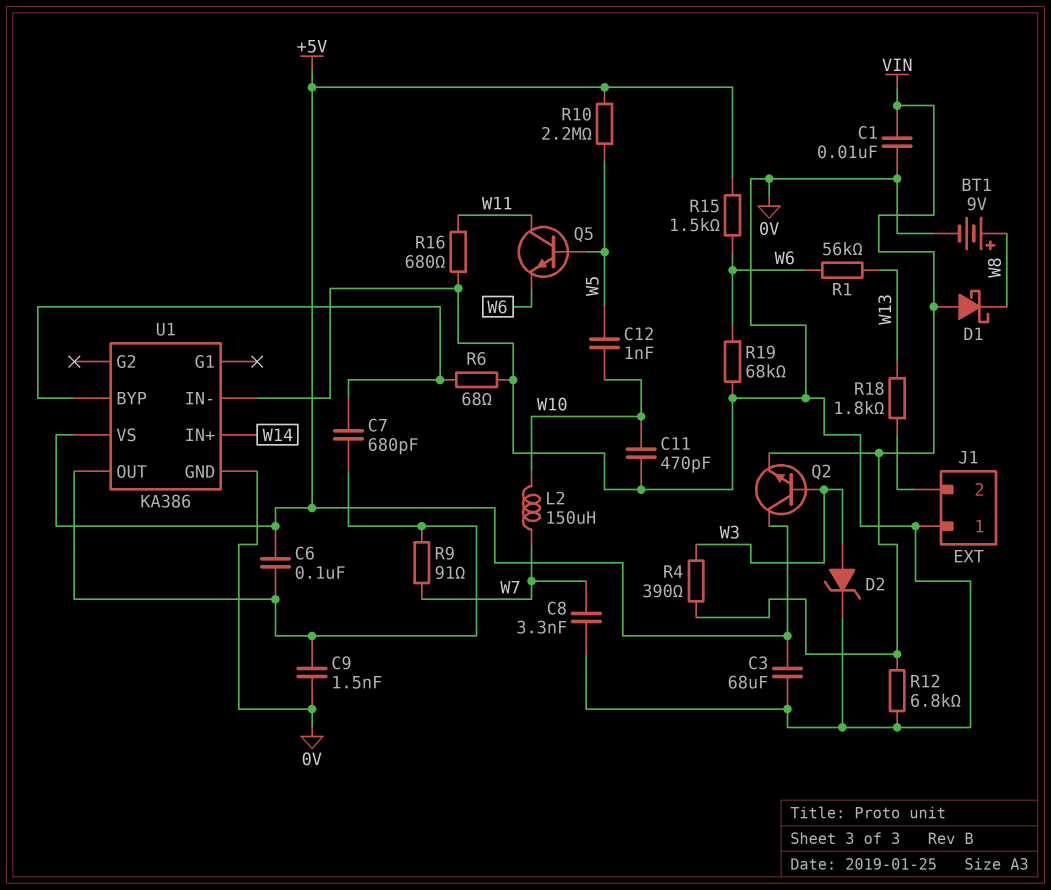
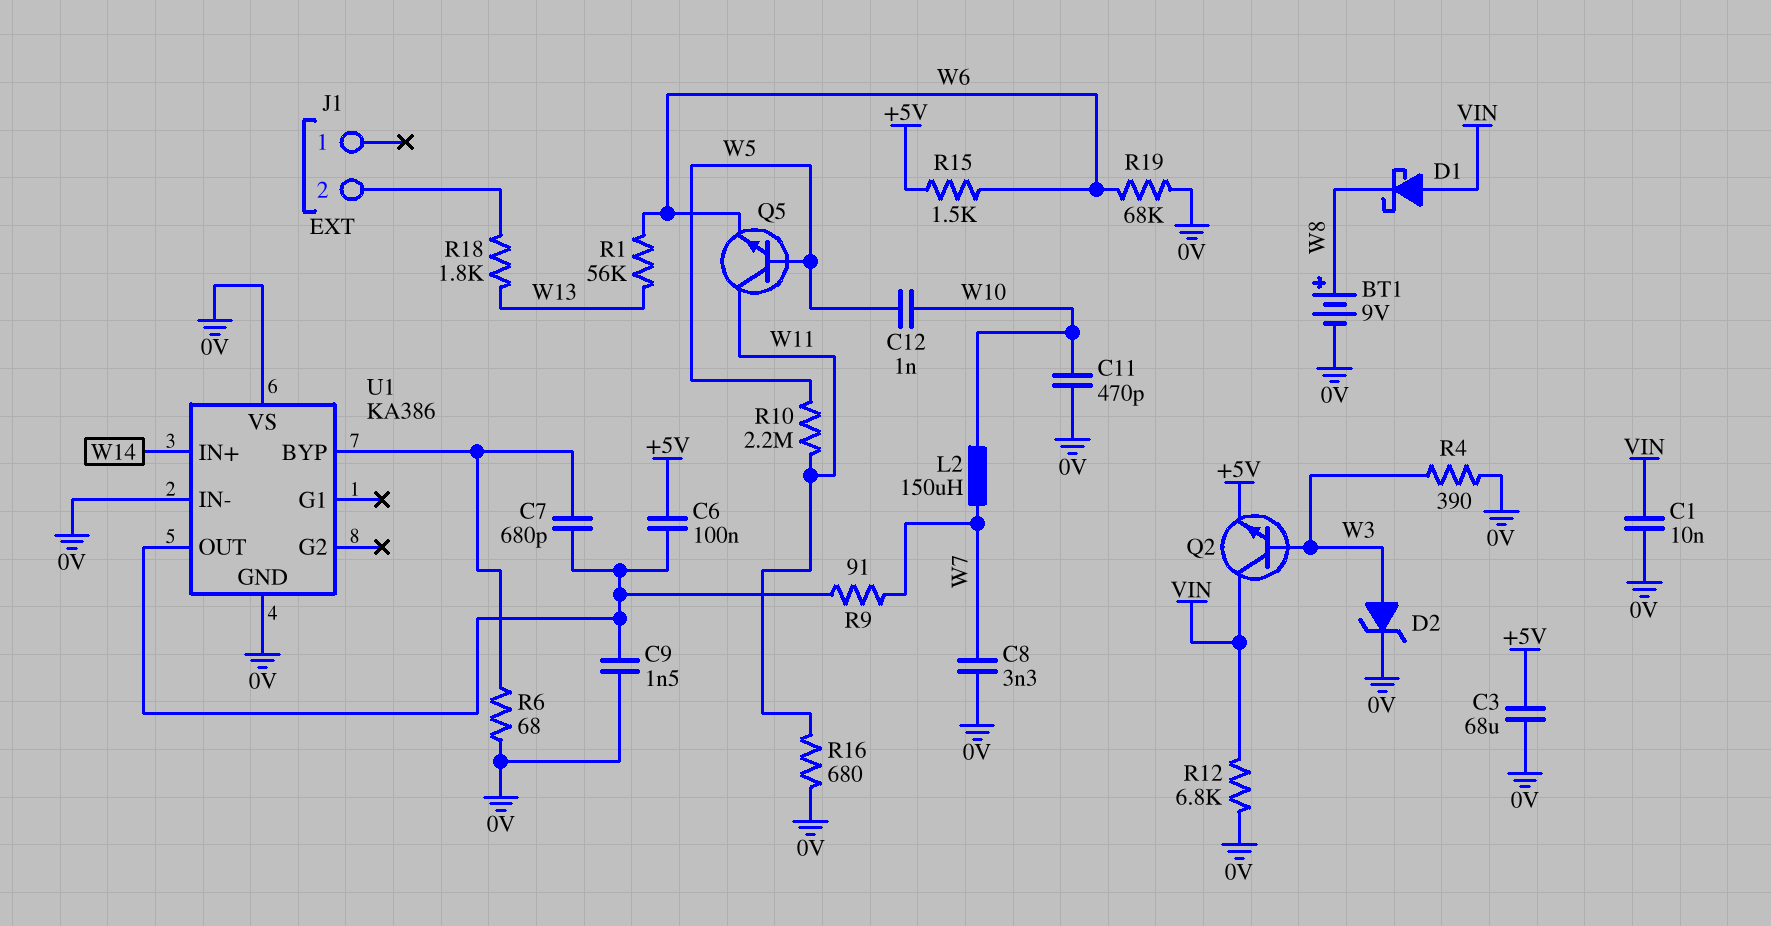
J1 pin 1: 0V -> none
Q2: NPN (B W3, C +5V, E VIN) -> NPN (B W3, C VIN, E +5V)
R4: 390 (VIN, W3) -> 390 (0V, W3)
R10: 2.2M (+5V, W5) -> 2.2M (W5, W11)
U1 pin VS: +5V -> 0V

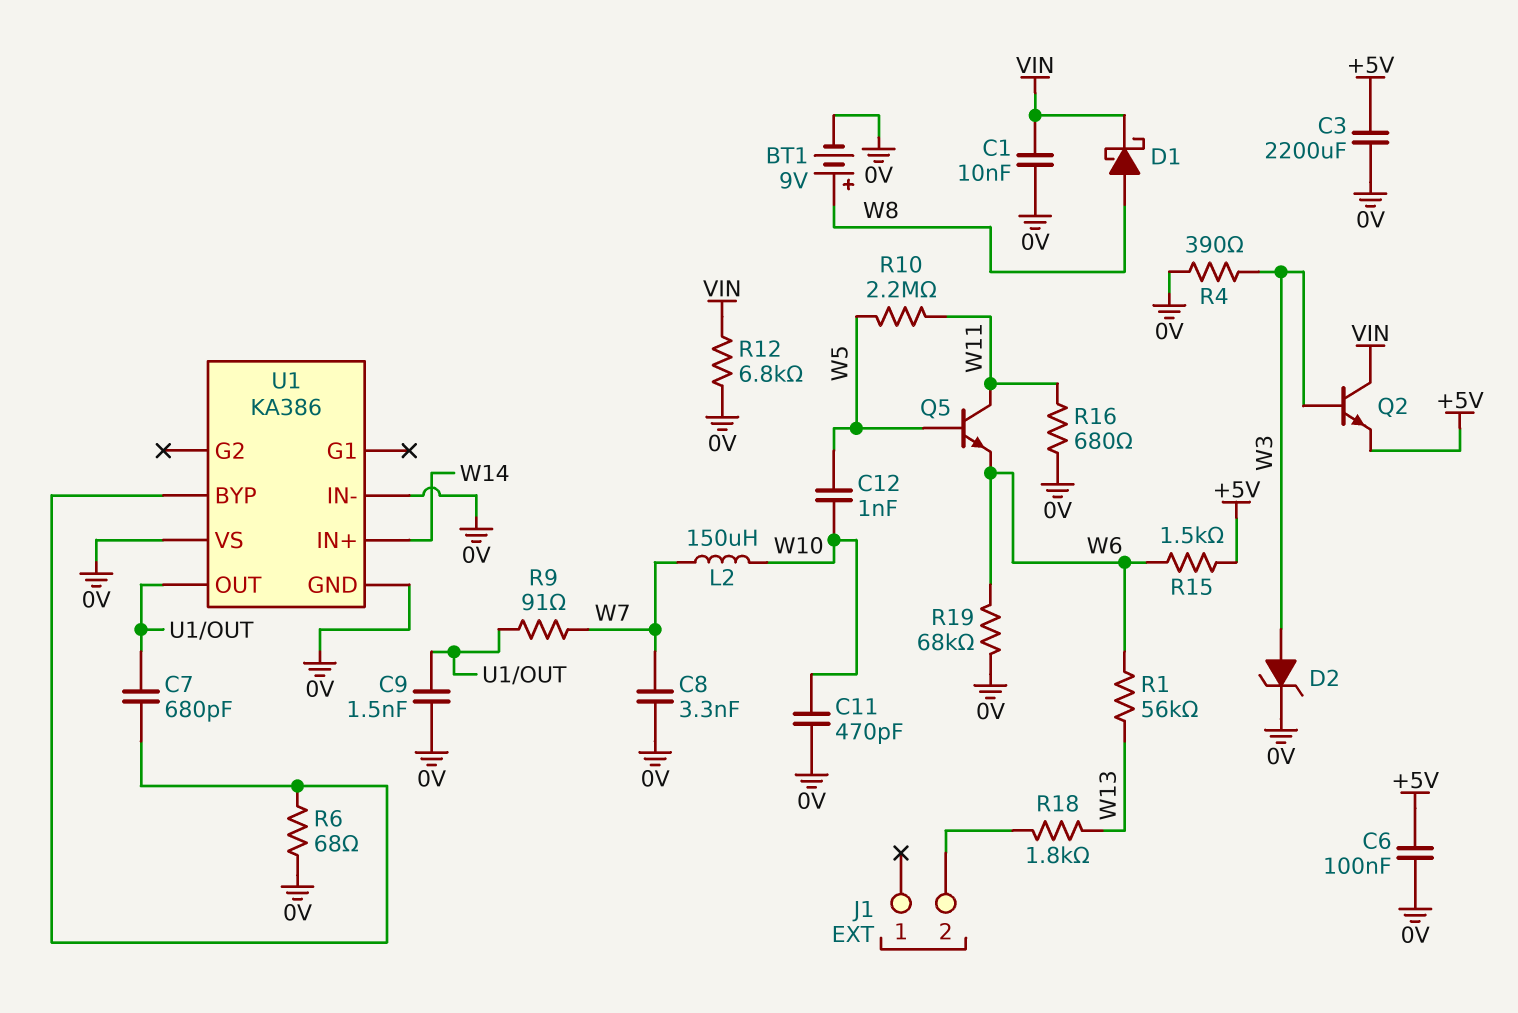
C3: 68uF (+5V, 0V) -> 2200uF (+5V, 0V)
C6: 100nF (+5V, U1/OUT) -> 100nF (+5V, 0V)
D1: schottky (A VIN, K W8) -> schottky (A W8, K VIN)

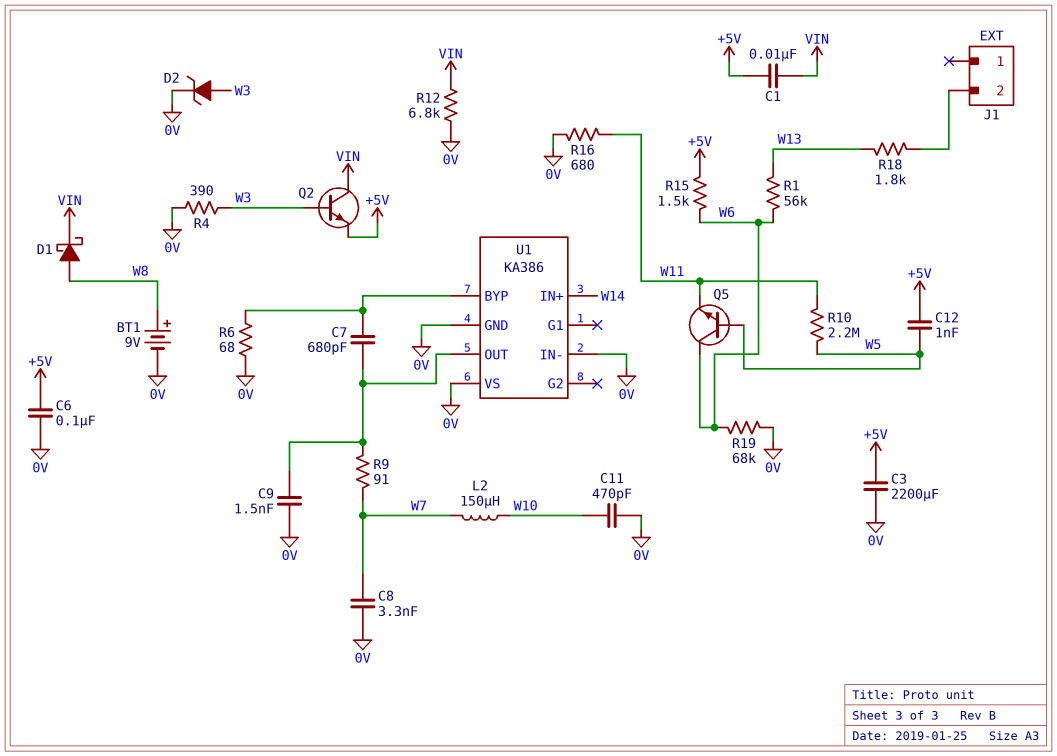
C1: 10nF (0V, VIN) -> 10nF (+5V, VIN)
C12: 1nF (W5, W10) -> 1nF (+5V, W5)
Q5: NPN (B W5, C W11, E W6) -> NPN (B W5, C W6, E W11)

